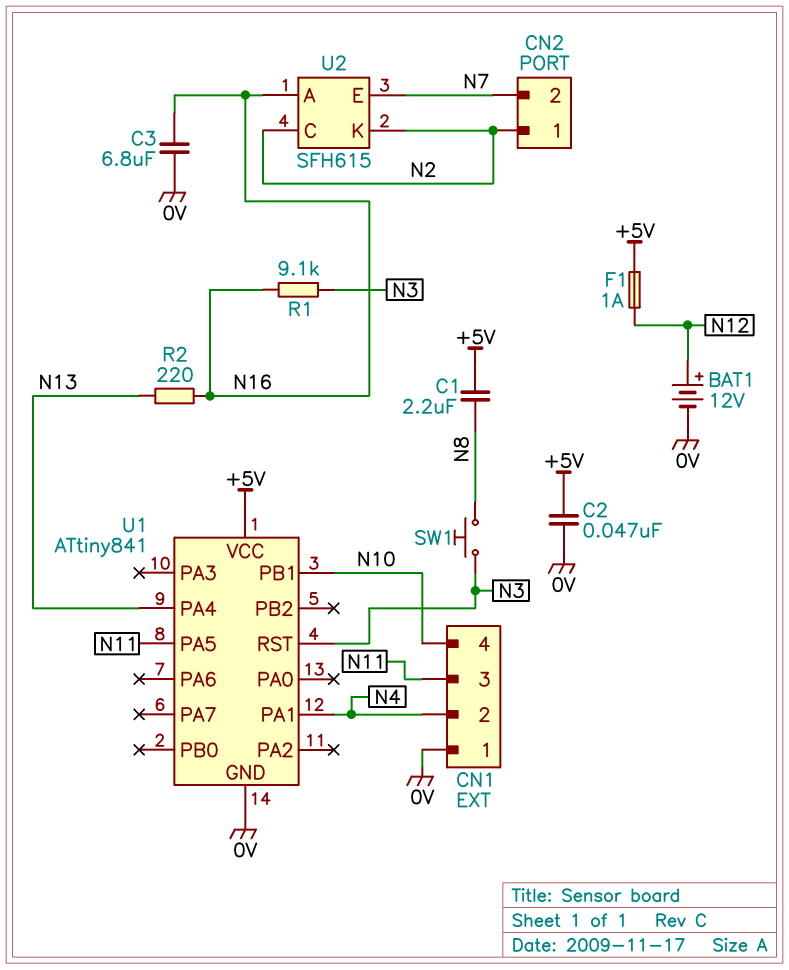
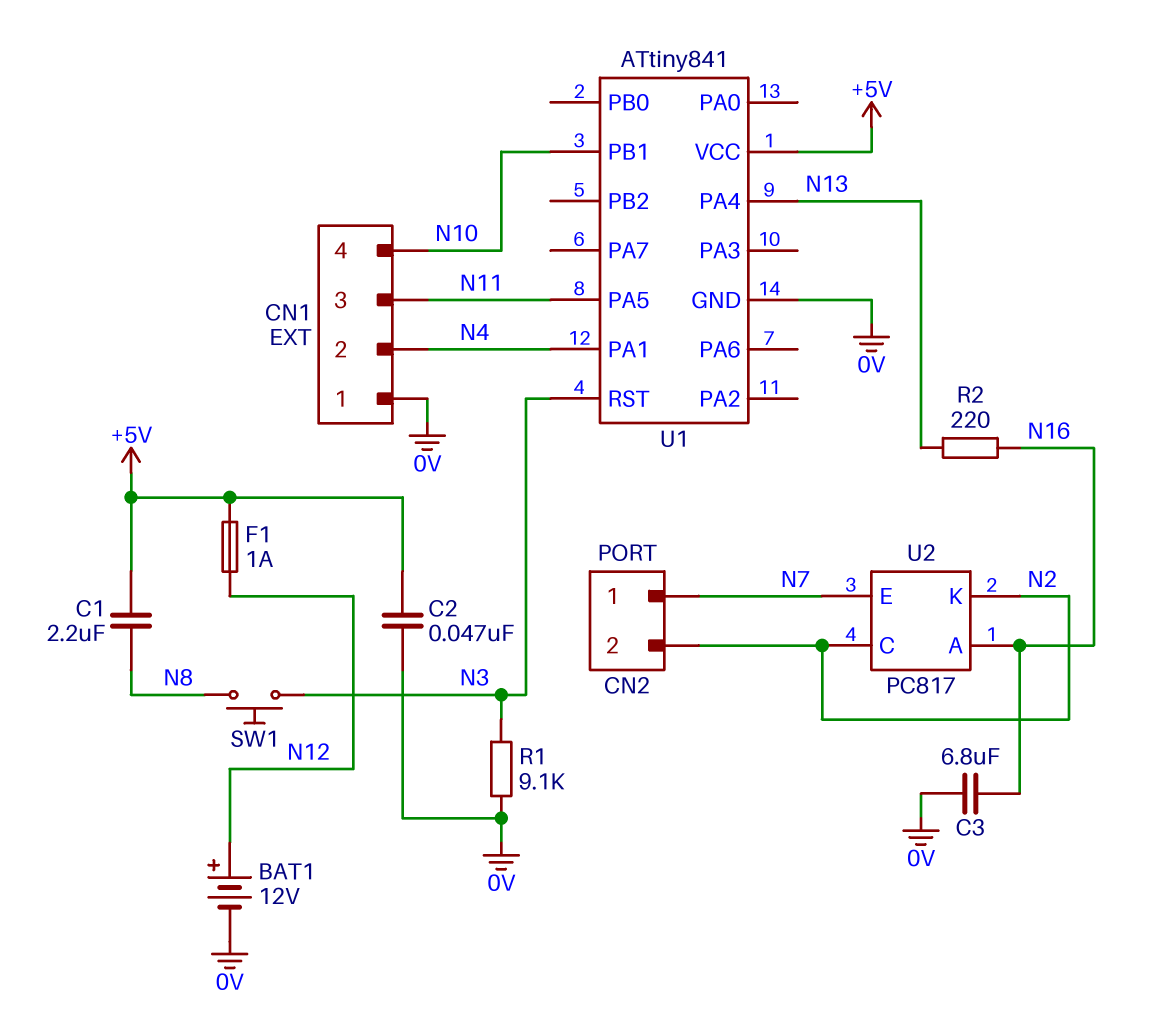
CN2 pin 1: N2 -> N7
CN2 pin 2: N7 -> N2
R1: 9.1k (N3, N16) -> 9.1k (0V, N3)
U2: SFH615 -> PC817

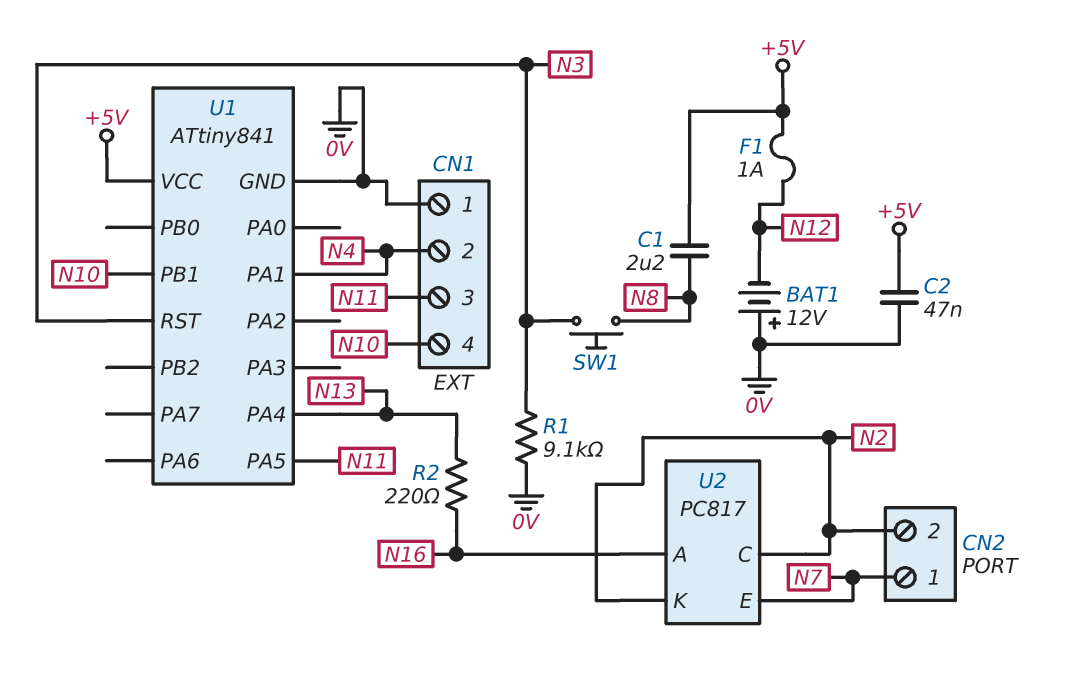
BAT1: 12V (plus N12, minus 0V) -> 12V (plus 0V, minus N12)
C3: 6.8uF (0V, N16) -> none

